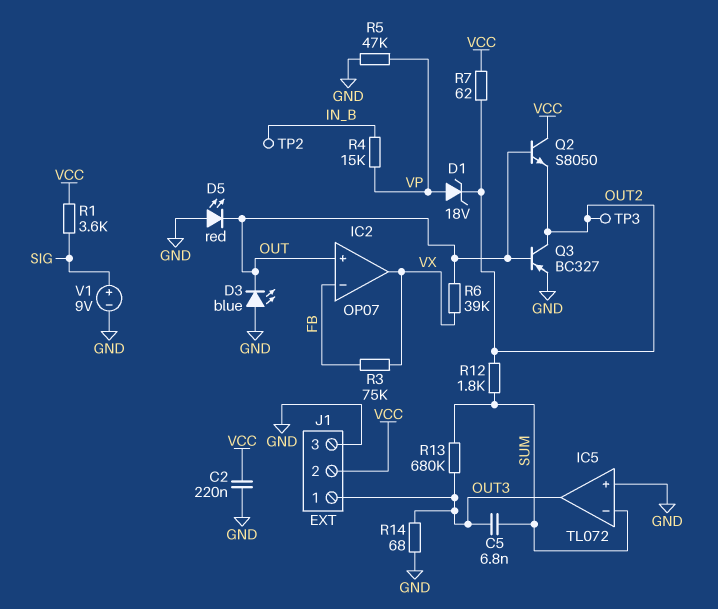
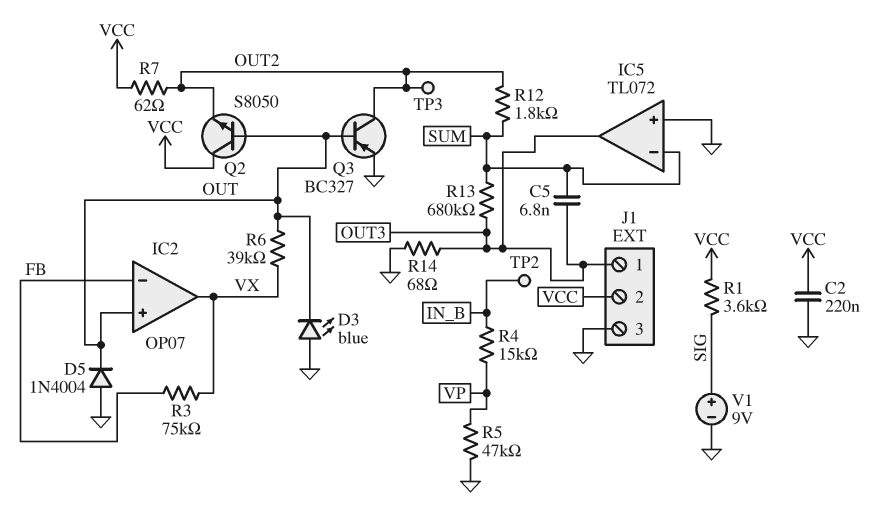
D1: zener 18V (A VP, K OUT2) -> none
D5: LED red (A GND, K OUT) -> diode 1N4004 (A GND, K OUT)

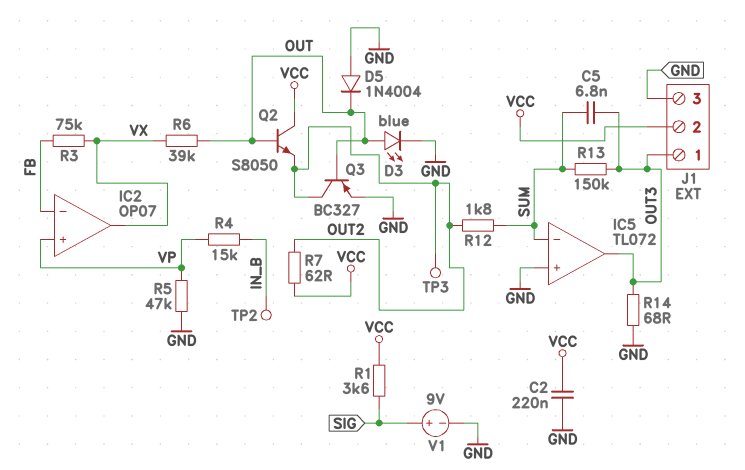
D3: LED blue (A GND, K OUT) -> LED blue (A OUT, K GND)
IC2 pin in+: OUT -> VP
R13: 680k (OUT3, SUM) -> 150k (OUT3, SUM)

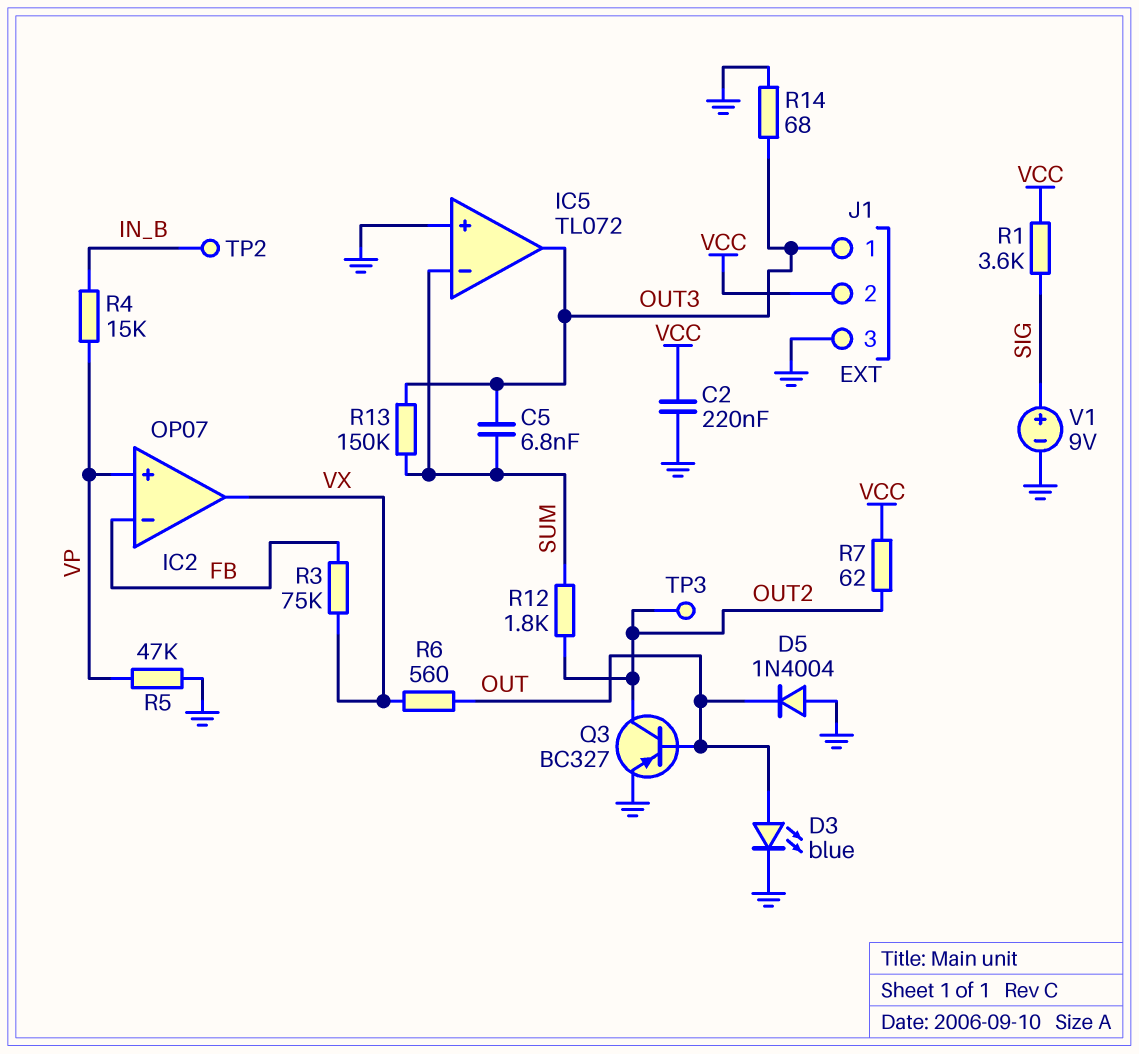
Q2: NPN S8050 (B OUT, C VCC, E OUT2) -> none
R6: 39k (OUT, VX) -> 560 (OUT, VX)

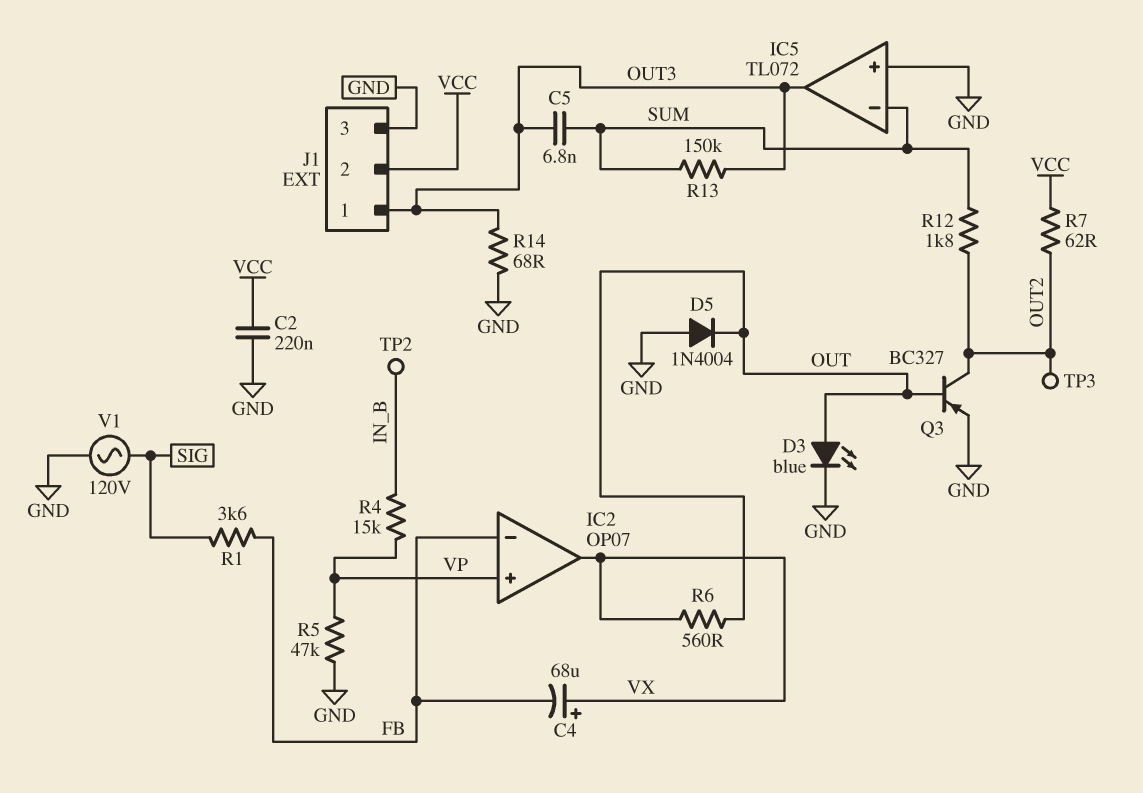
C4: none -> 68uF (plus VX, minus FB)
R1: 3.6k (SIG, VCC) -> 3.6k (FB, SIG)
R3: 75k (FB, VX) -> none
V1: 9V (plus SIG, minus GND) -> AC 120V (GND, SIG)

